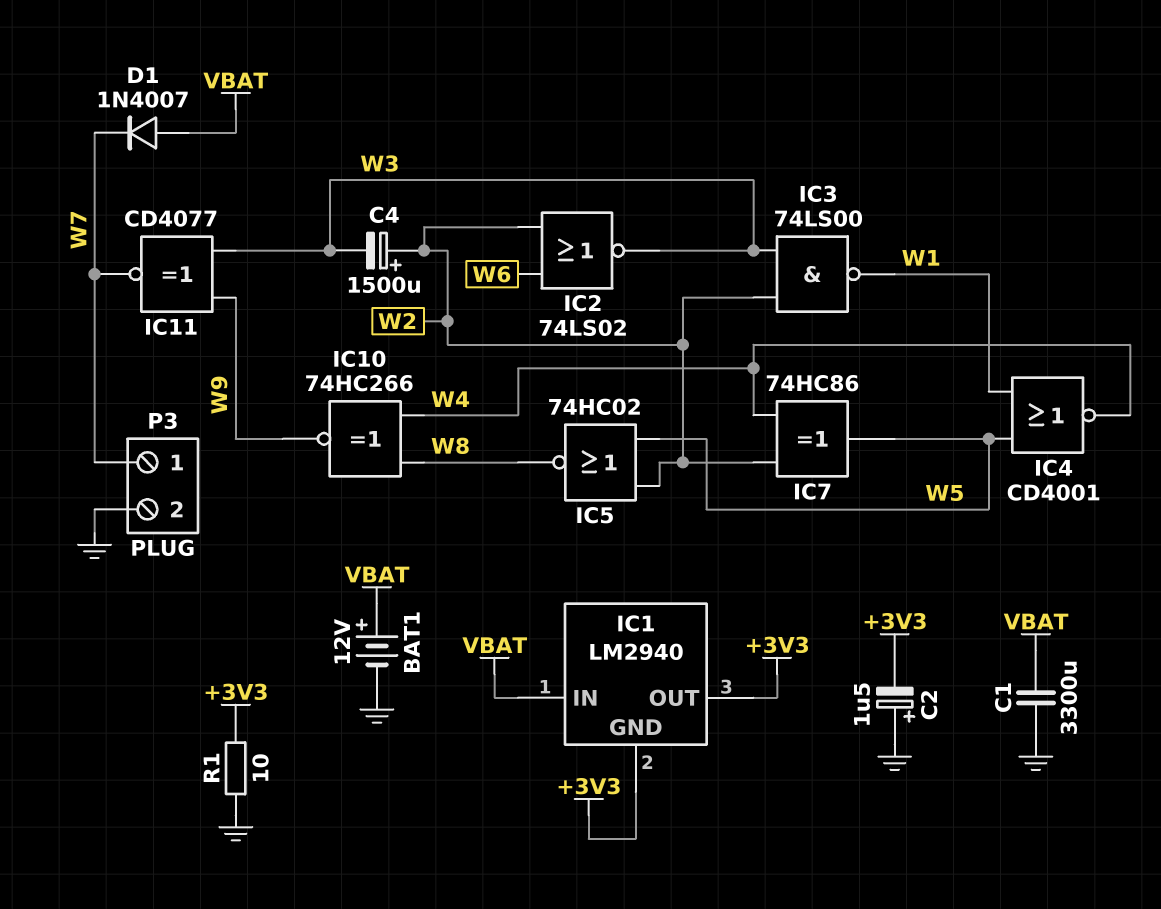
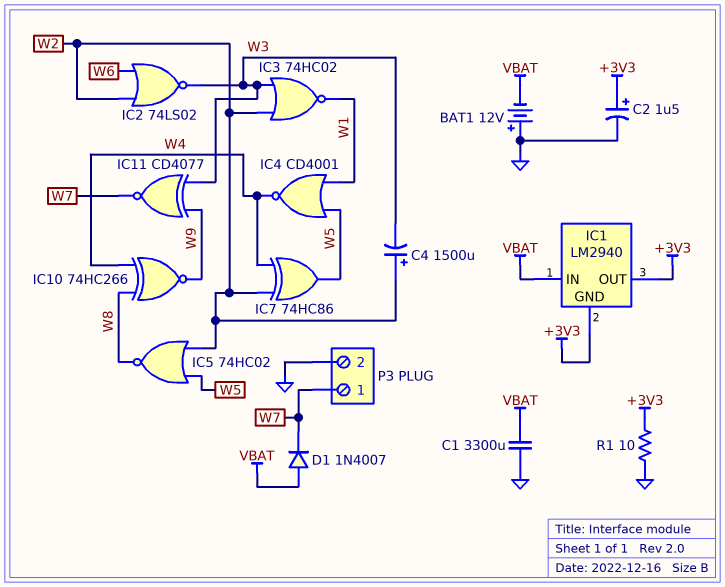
BAT1: 12V (plus VBAT, minus GND) -> 12V (plus GND, minus VBAT)
C2: 1.5uF (plus GND, minus +3V3) -> 1.5uF (plus +3V3, minus GND)
IC3: NAND 74LS00 (in W2, in W3, out W1) -> NOR 74HC02 (in W2, in W3, out W1)

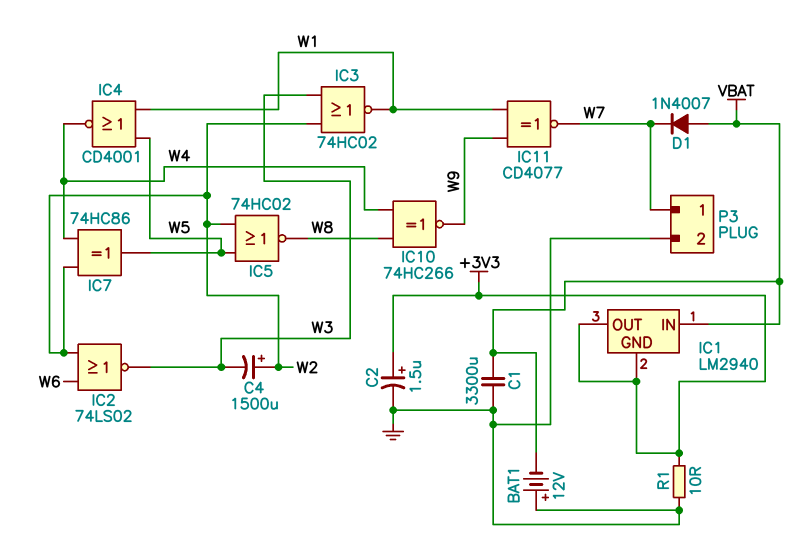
IC11: XNOR CD4077 (in W3, in W9, out W7) -> XNOR CD4077 (in W1, in W9, out W7)

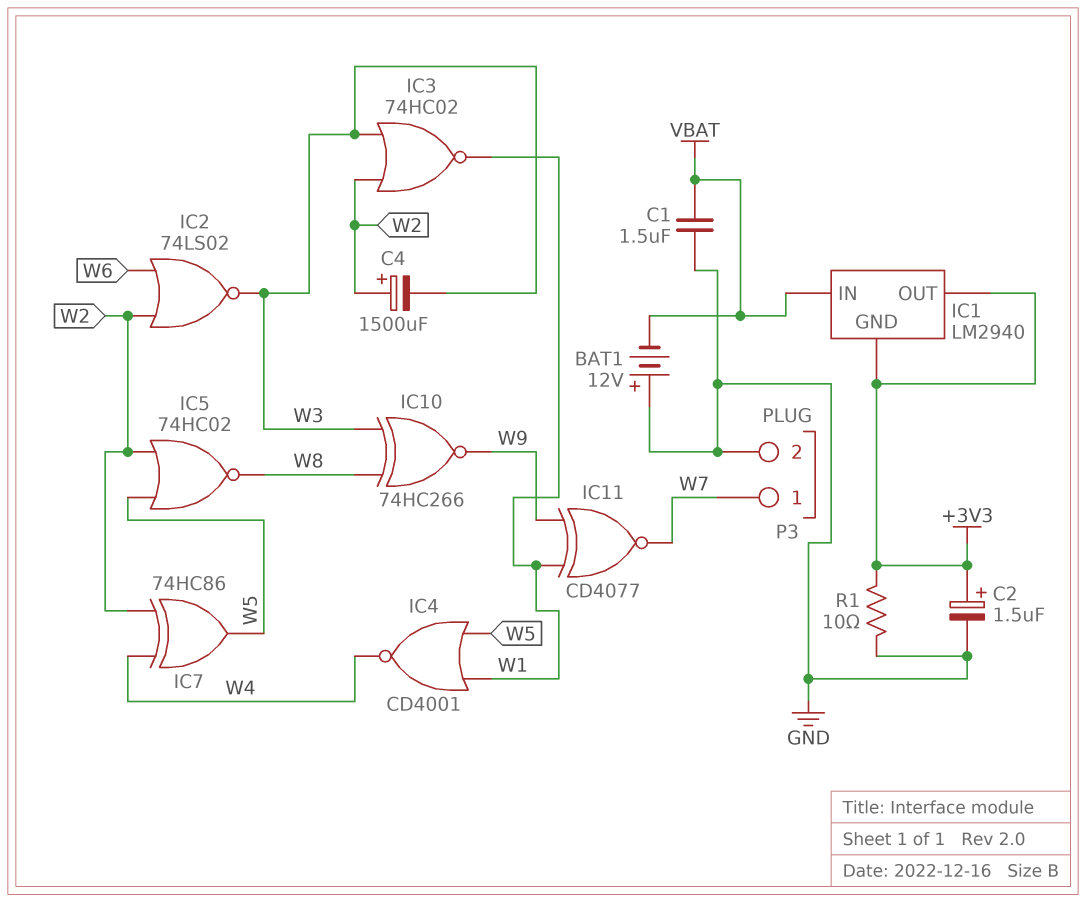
C1: 3300uF (GND, VBAT) -> 1.5uF (GND, VBAT)
D1: diode 1N4007 (A VBAT, K W7) -> none
IC10: XNOR 74HC266 (in W4, in W8, out W9) -> XNOR 74HC266 (in W3, in W8, out W9)

